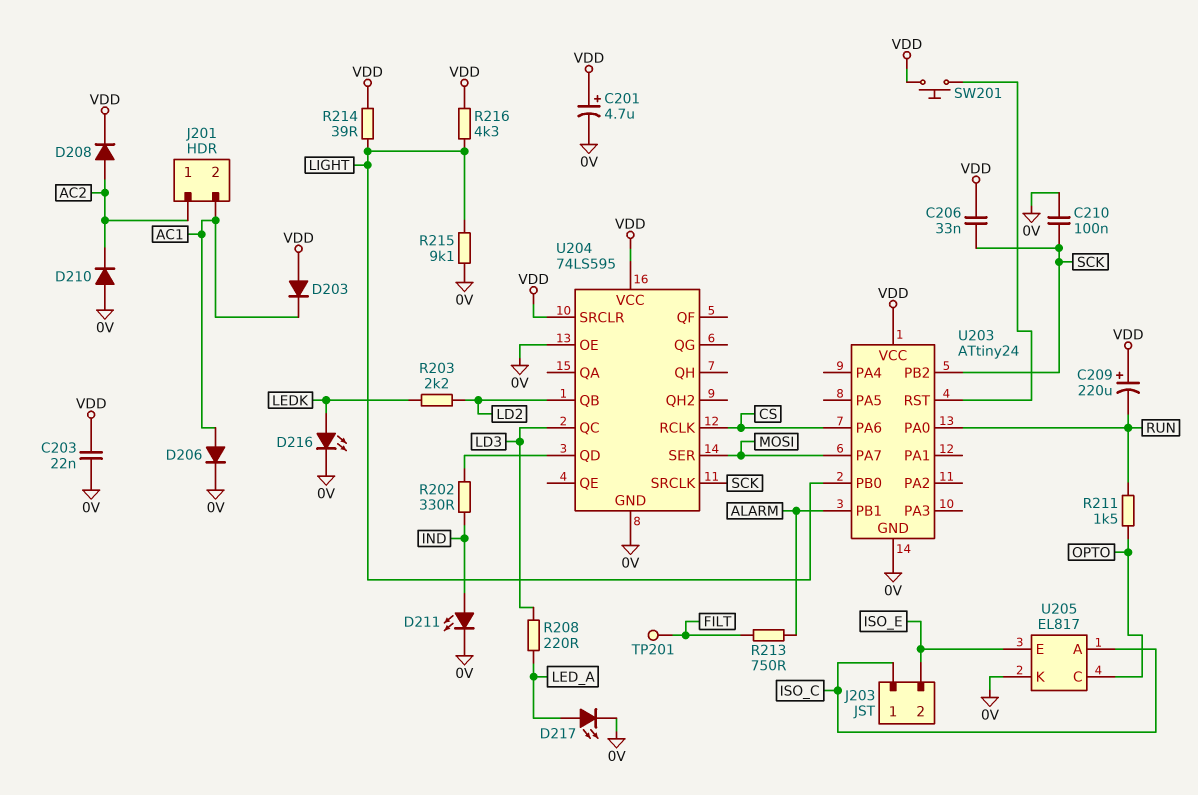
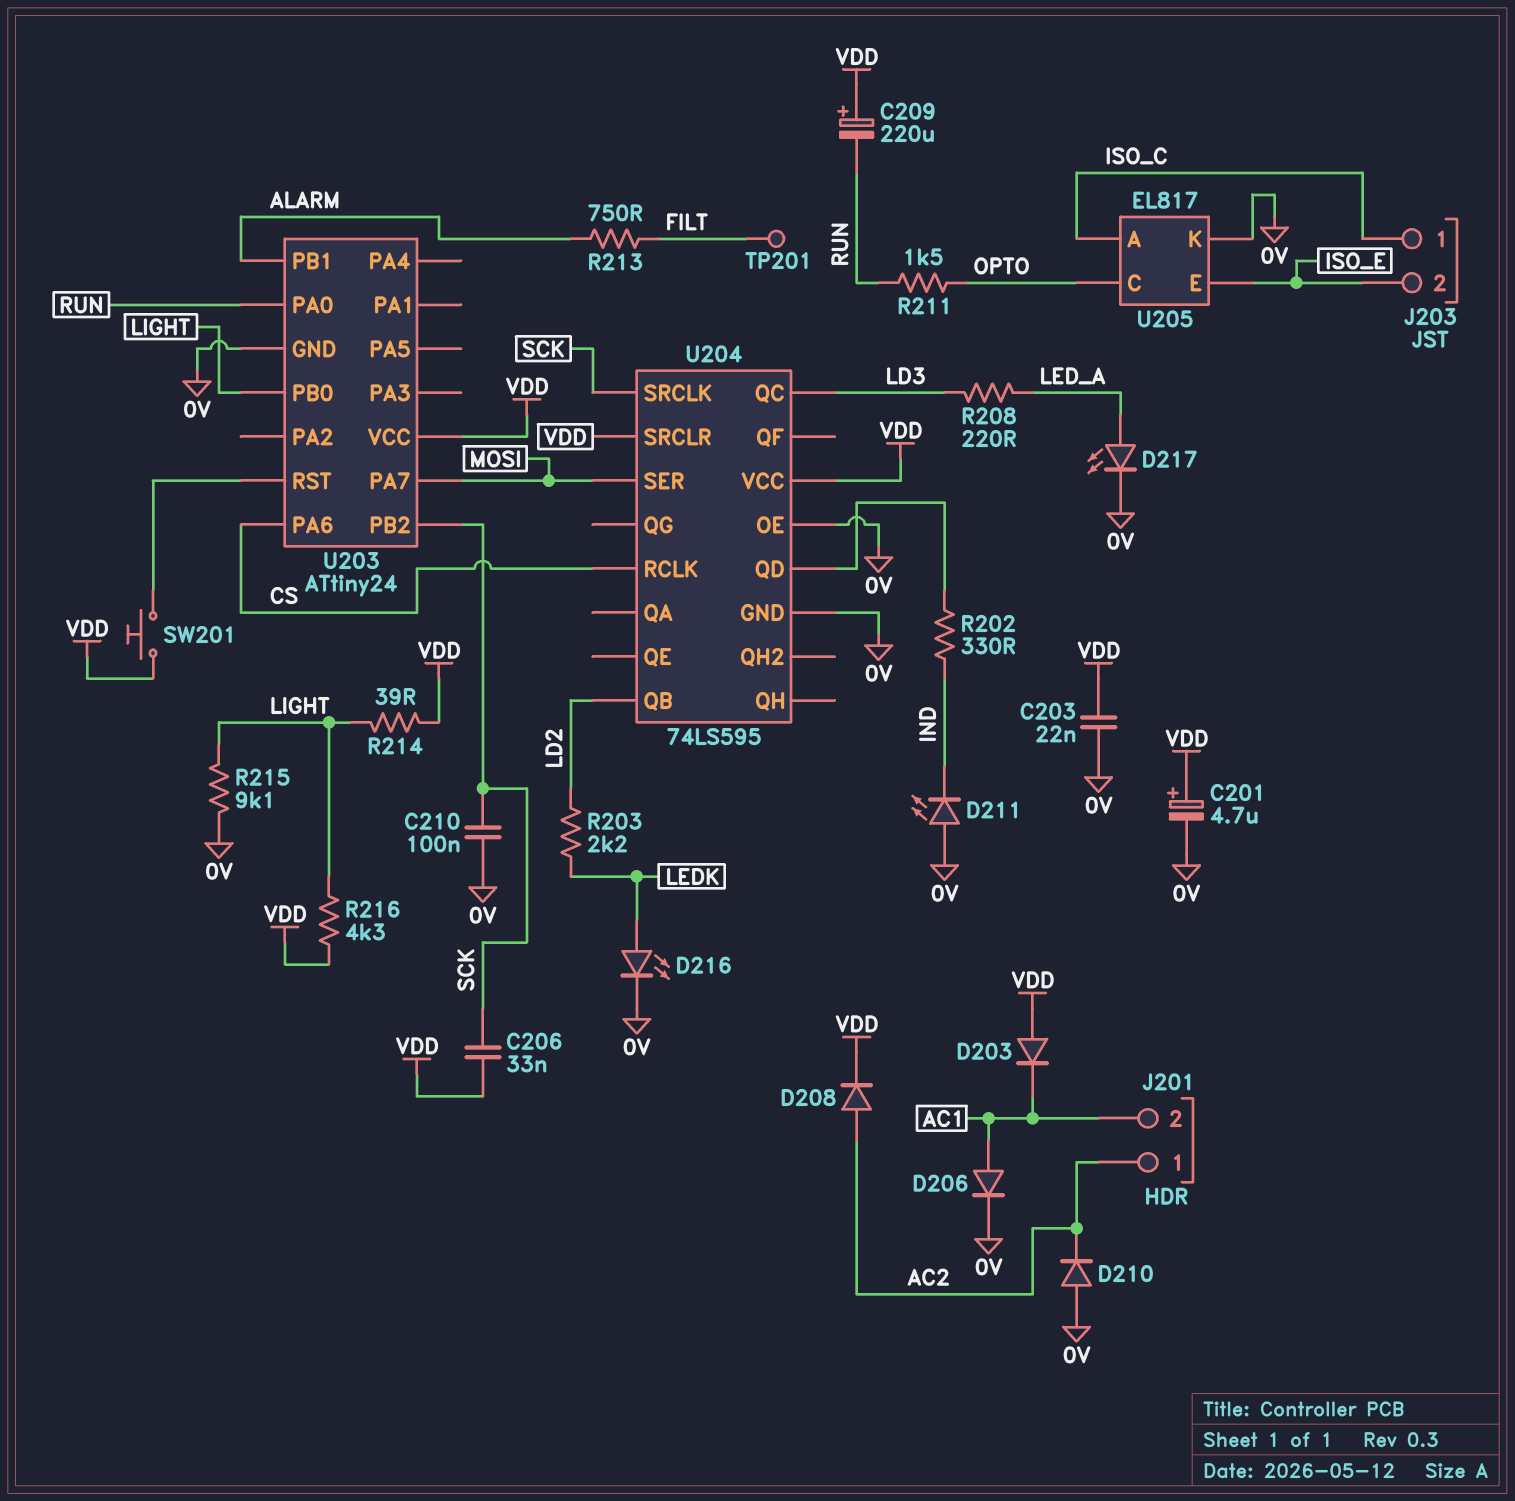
D211: LED (A IND, K 0V) -> LED (A 0V, K IND)

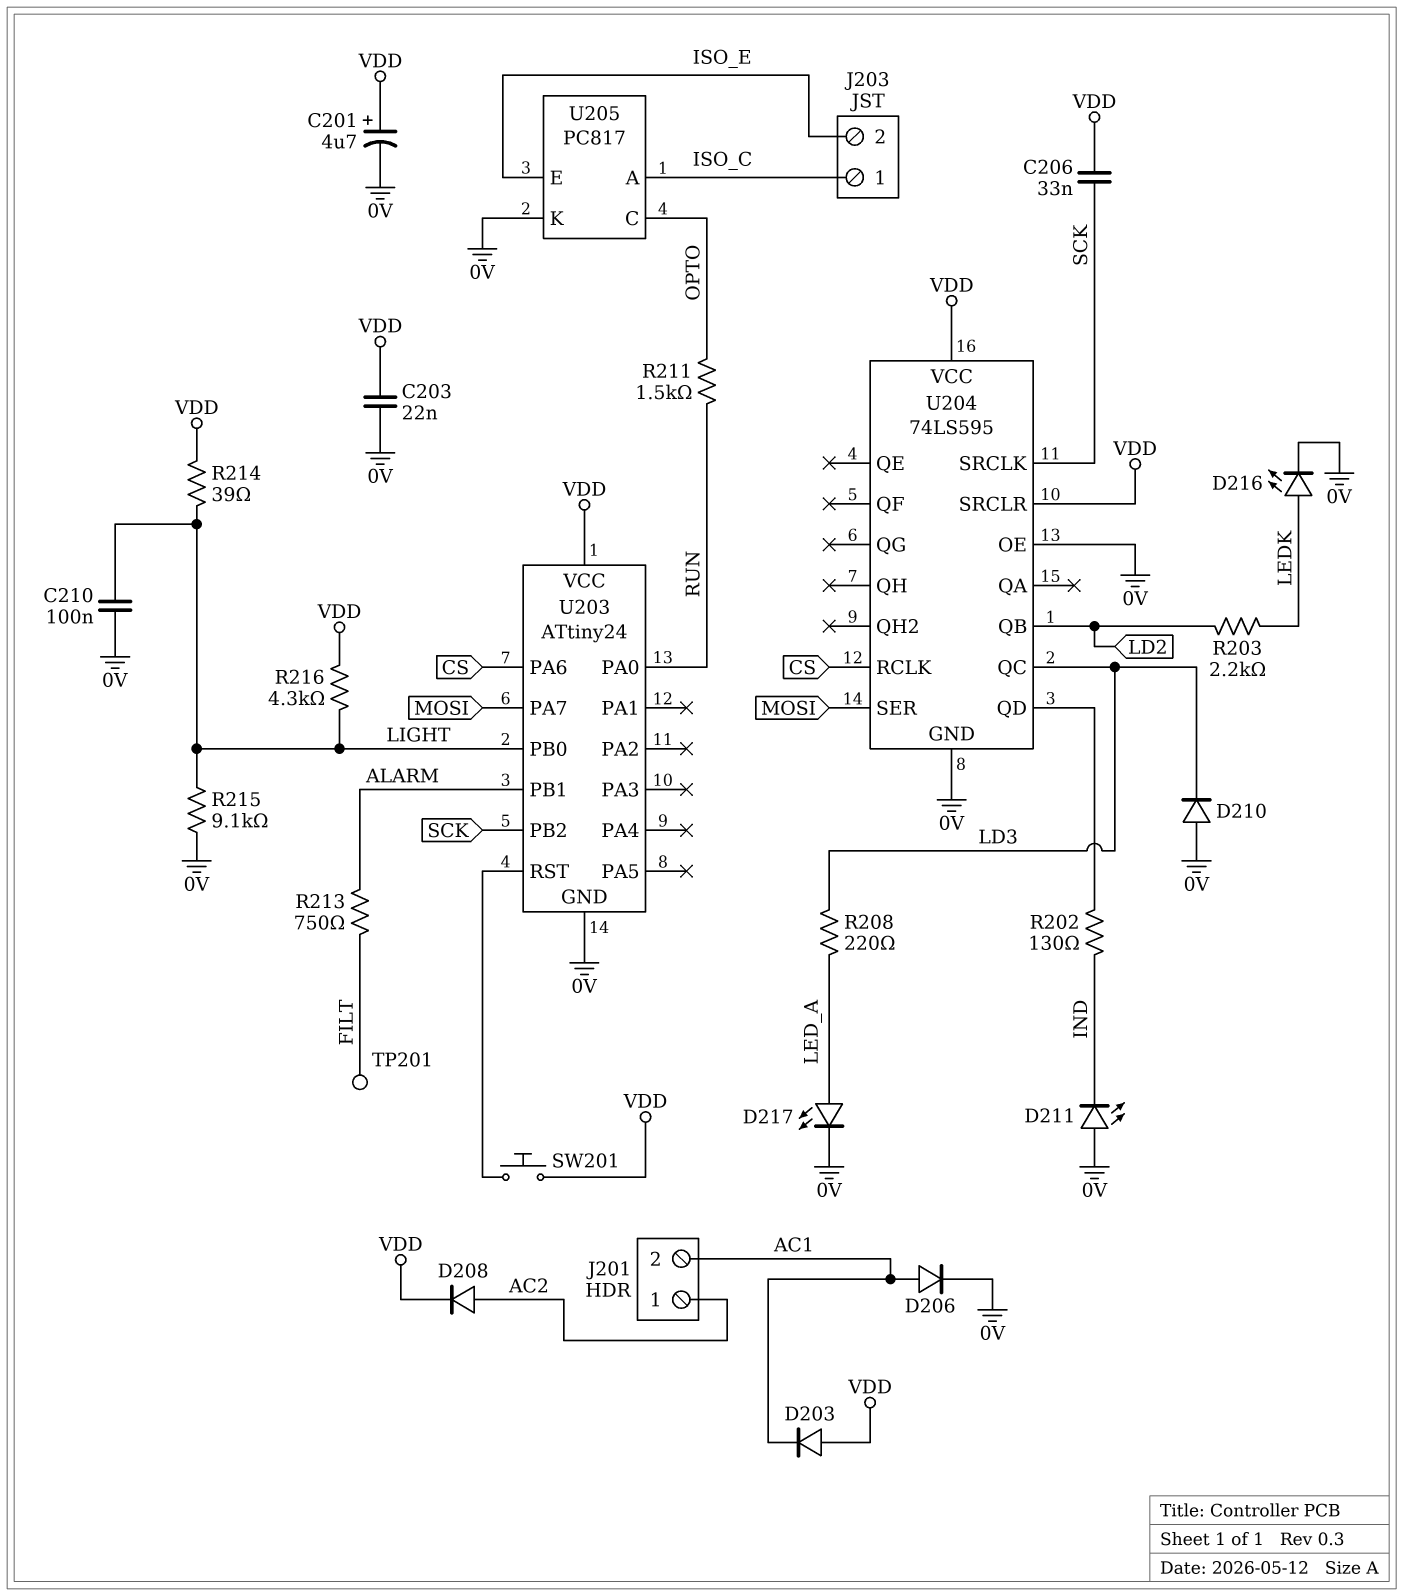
C209: 220uF (plus VDD, minus RUN) -> none
C210: 100nF (0V, SCK) -> 100nF (0V, LIGHT)
D210: diode (A 0V, K AC2) -> diode (A 0V, K LD3)
R202: 330 (IND, U204/QD) -> 130 (IND, U204/QD)
U205: EL817 -> PC817

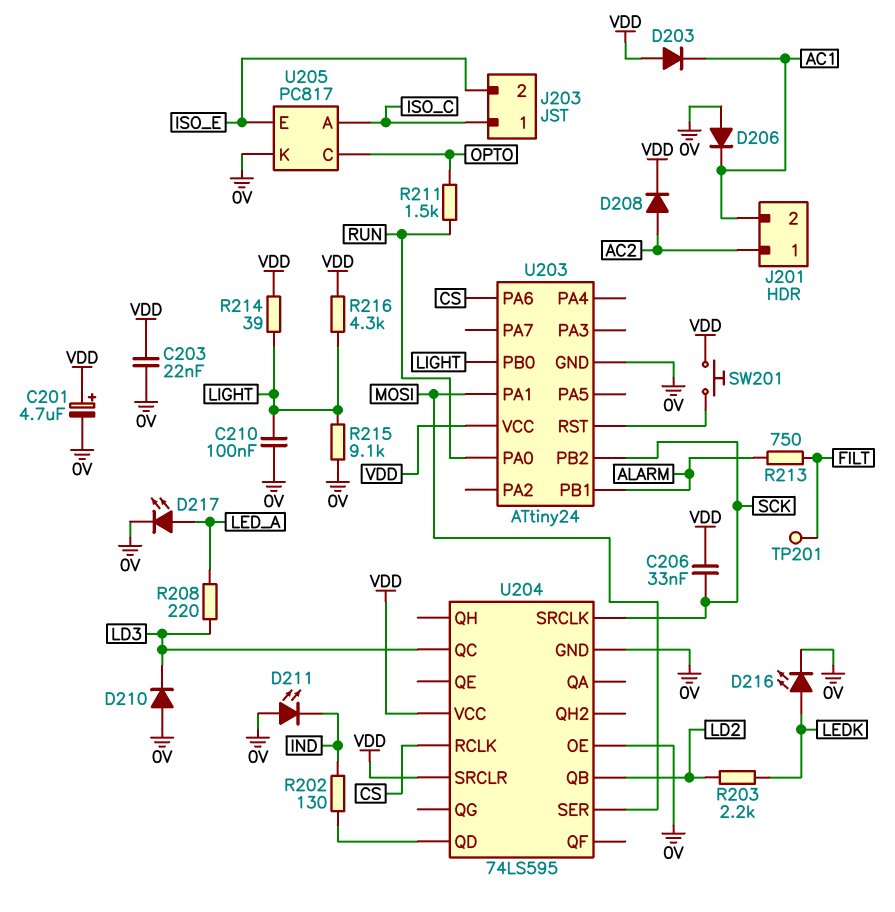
D206: diode (A AC1, K 0V) -> diode (A 0V, K AC1)
U203 pin PA1: none -> MOSI
U203 pin PA7: MOSI -> none

